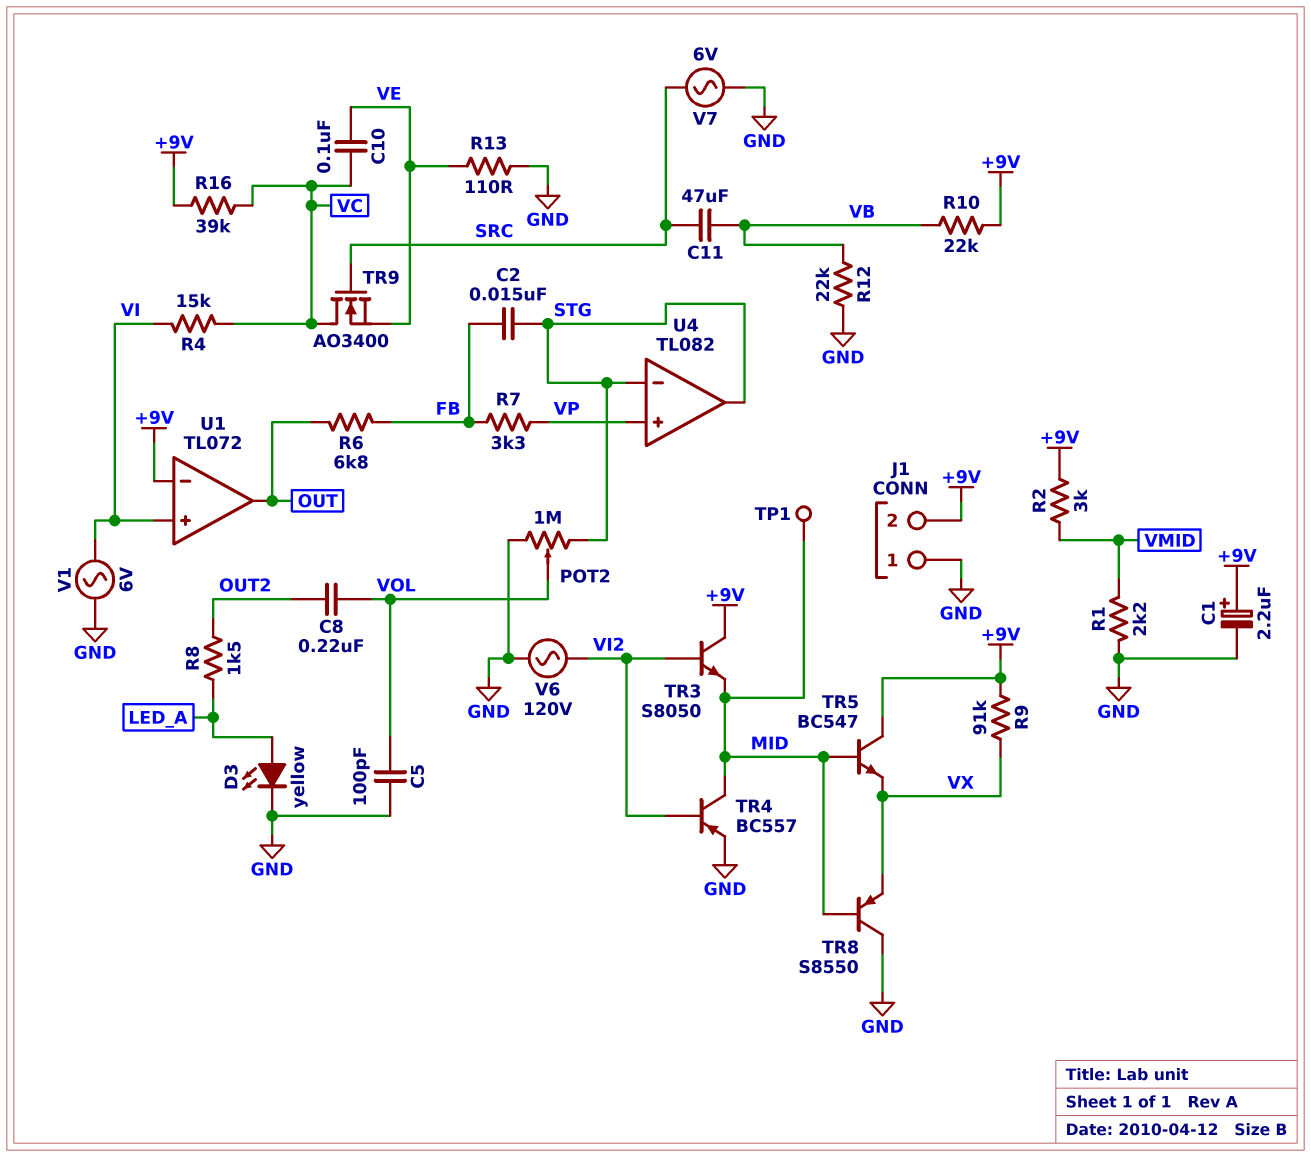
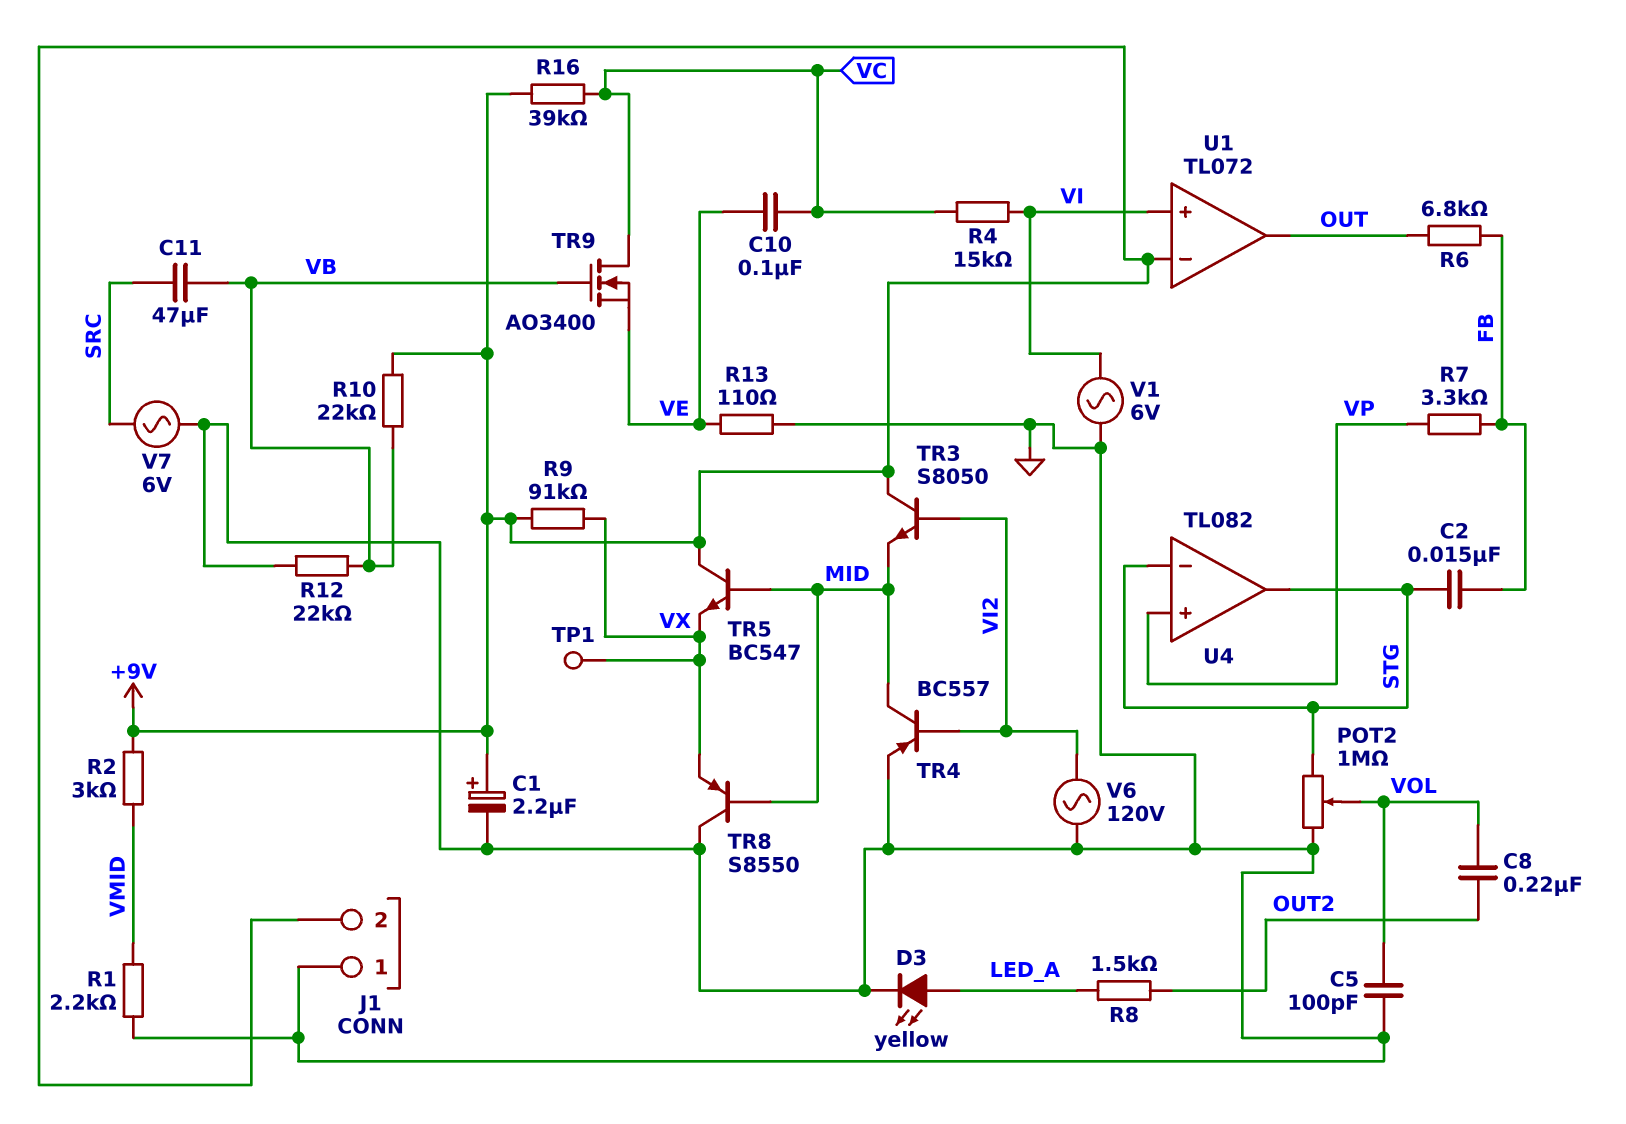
TP1: test point (MID) -> test point (VX)
TR9: NMOS AO3400 (G SRC, D VC, S VE) -> NMOS AO3400 (G VB, D VC, S VE)

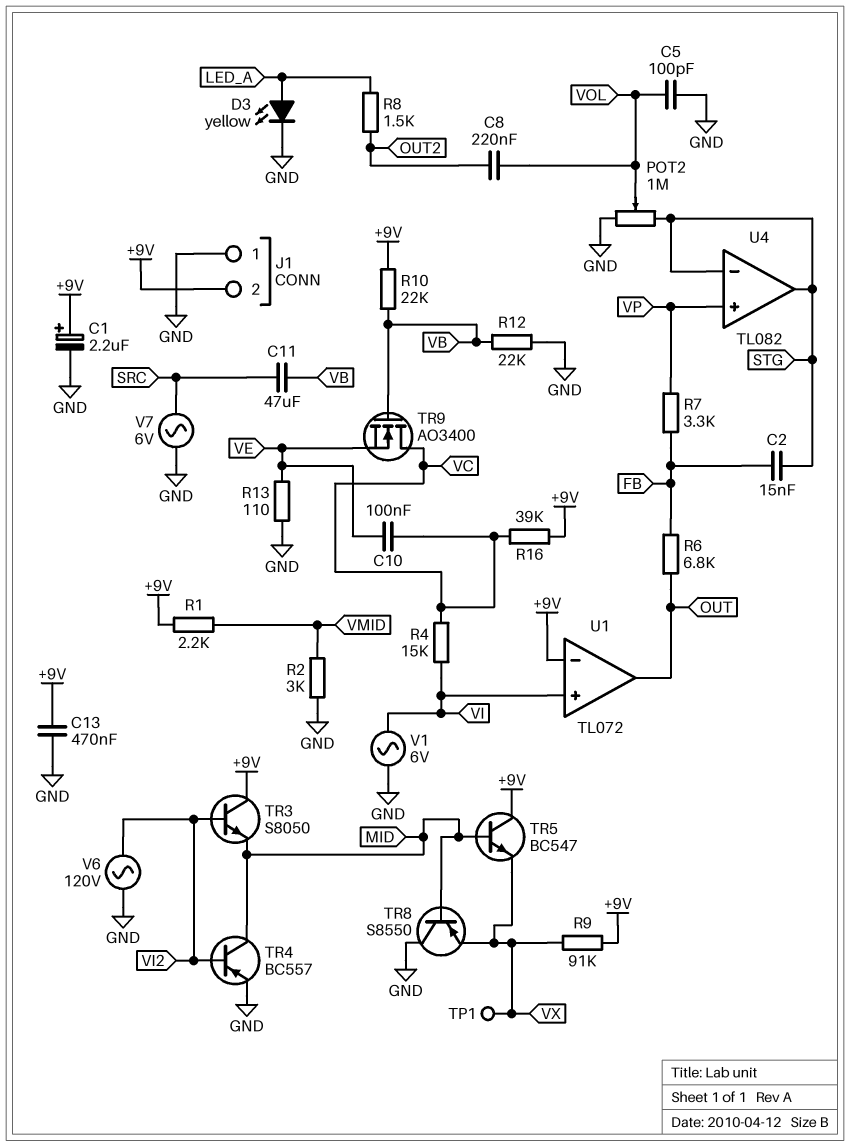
C13: none -> 470nF (+9V, GND)
R1: 2.2k (GND, VMID) -> 2.2k (+9V, VMID)
R2: 3k (+9V, VMID) -> 3k (GND, VMID)

